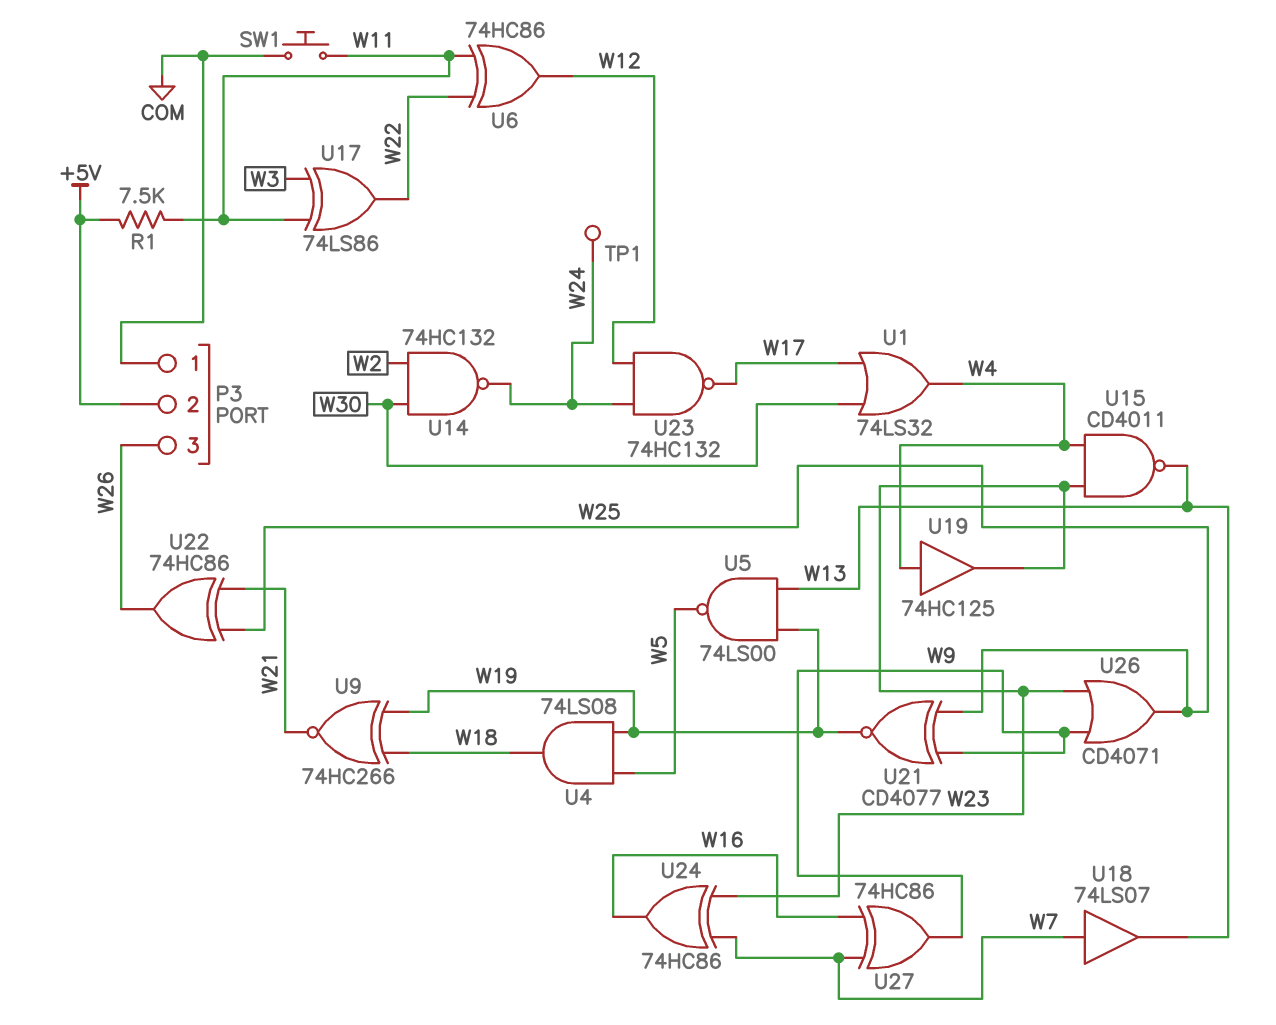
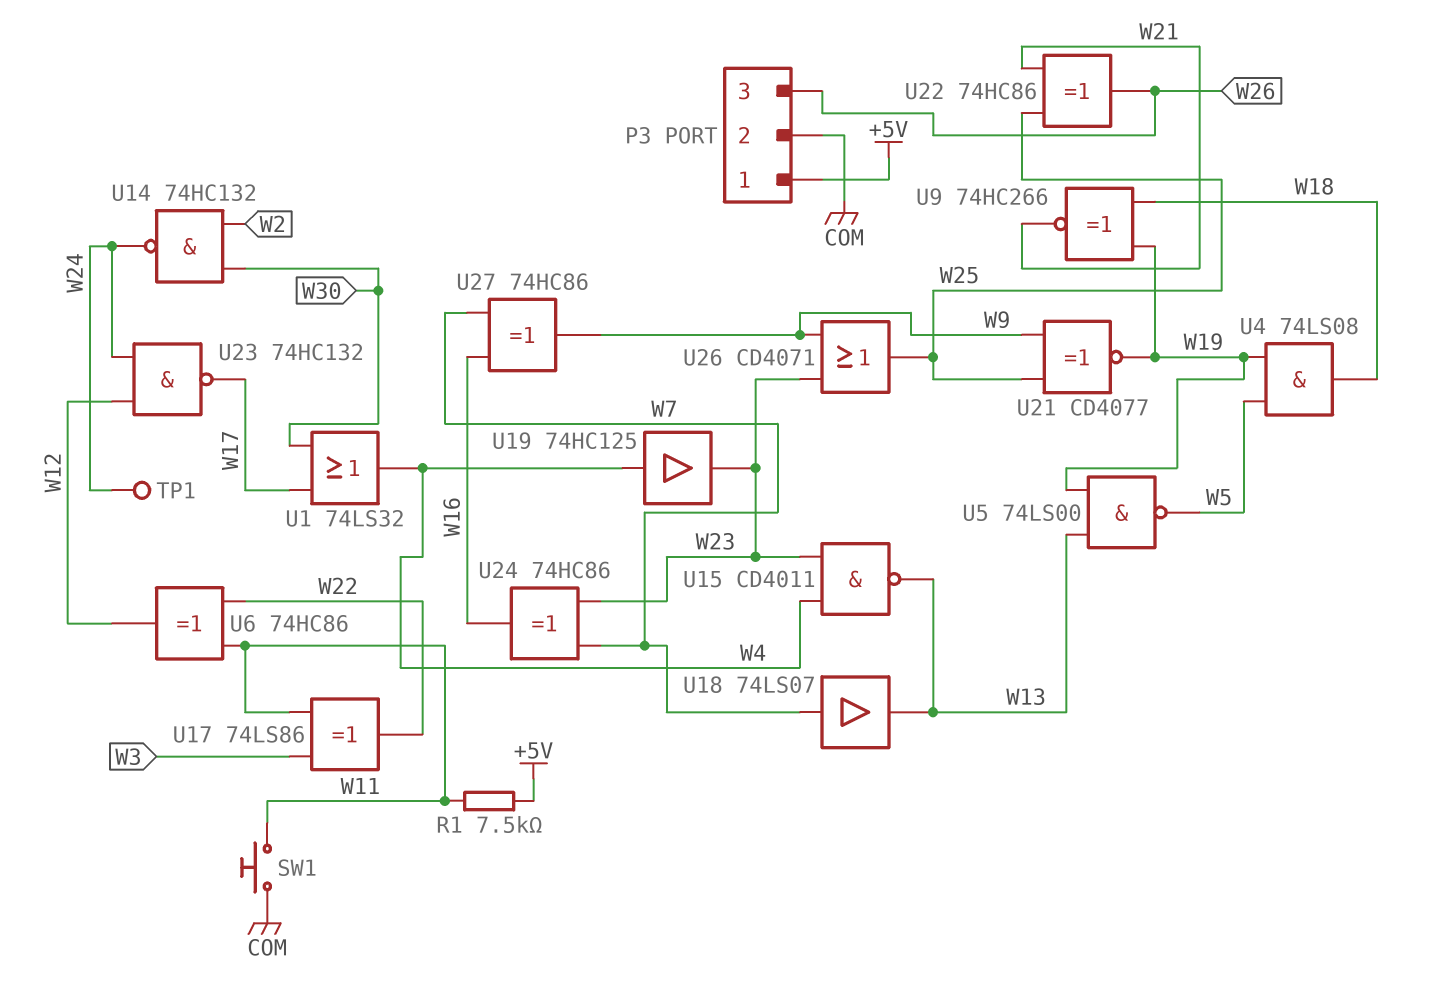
P3 pin 1: COM -> +5V
P3 pin 2: +5V -> COM

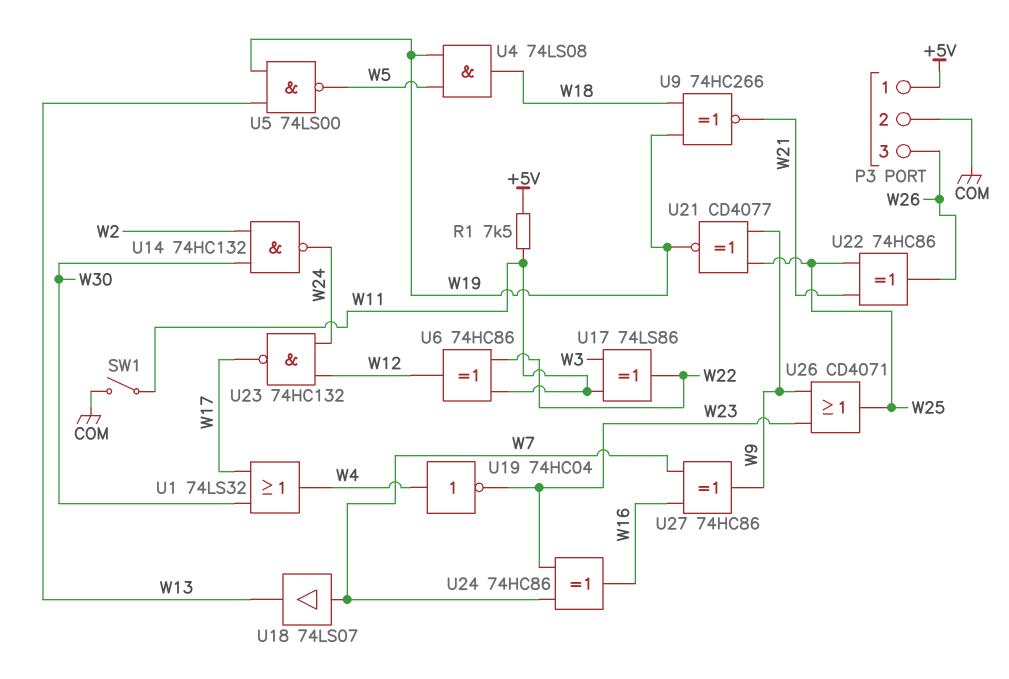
SW1: button (COM, W11) -> switch (COM, W11)
TP1: test point (W24) -> none
U15: NAND CD4011 (in W4, in W23, out W13) -> none
U19: buffer 74HC125 (in W4, out W23) -> NOT 74HC04 (in W4, out W23)

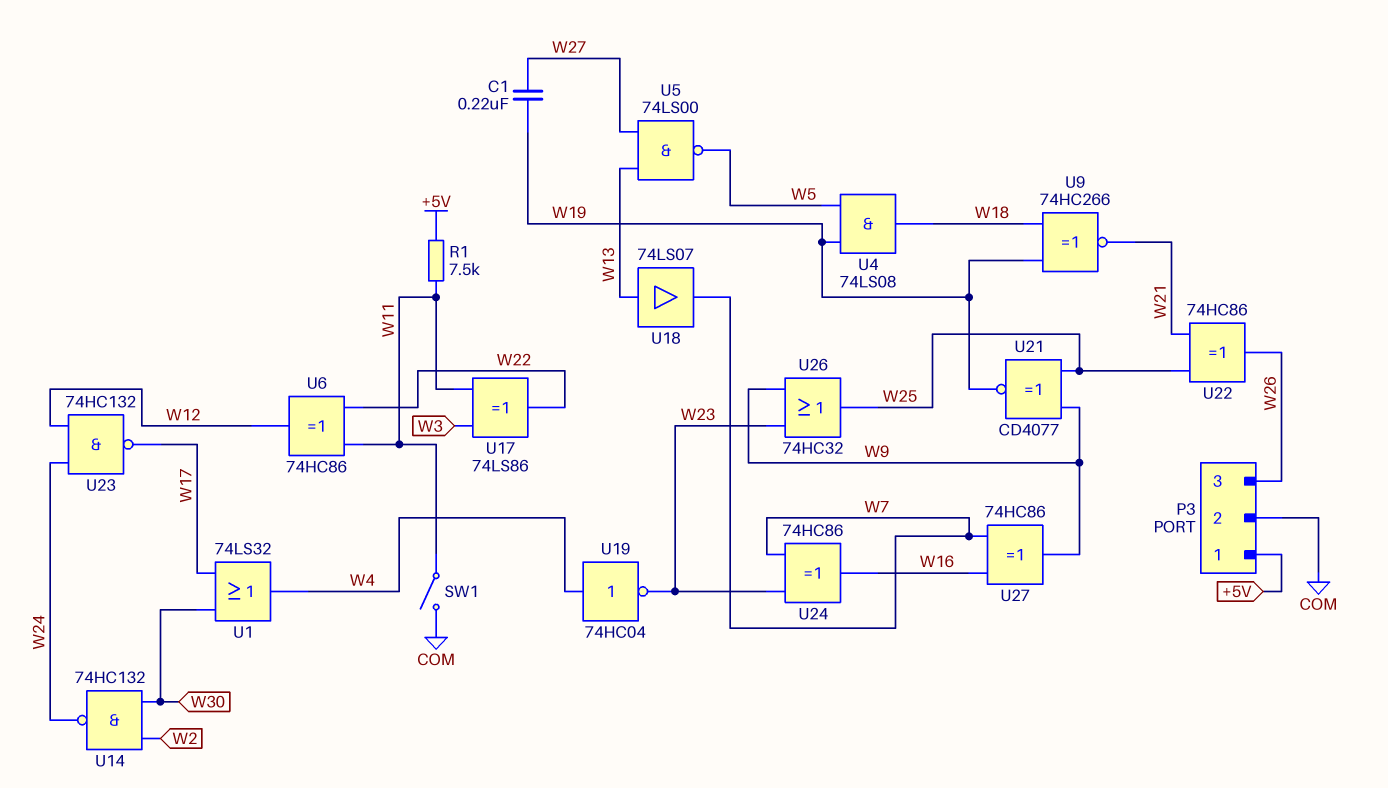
C1: none -> 220nF (W19, W27)
U5: NAND 74LS00 (in W13, in W19, out W5) -> NAND 74LS00 (in W13, in W27, out W5)
U18: buffer 74LS07 (in W7, out W13) -> buffer 74LS07 (in W13, out W7)
U26: OR CD4071 (in W9, in W23, out W25) -> OR 74HC32 (in W9, in W23, out W25)

